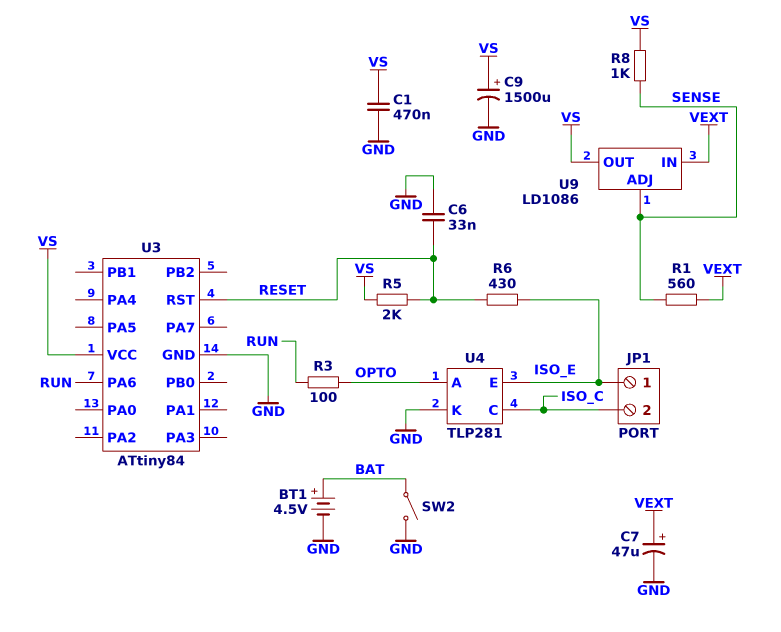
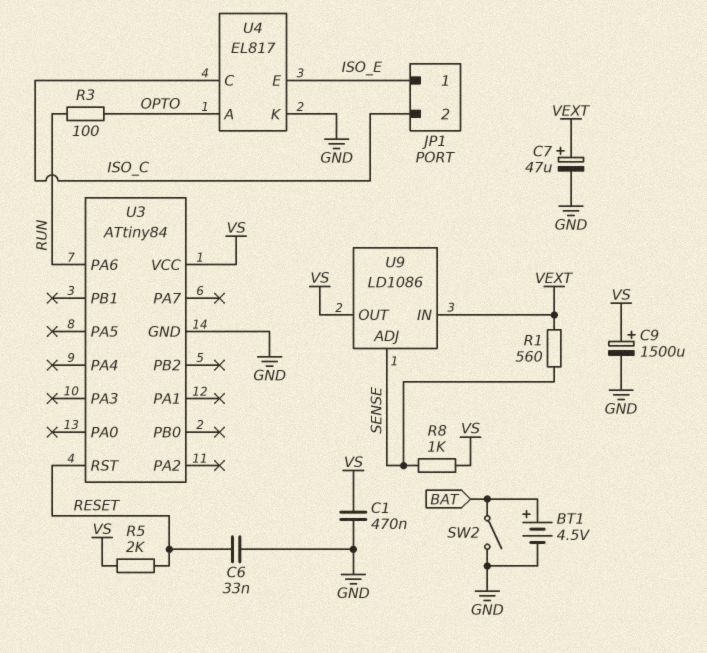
R6: 430 (ISO_E, RESET) -> none
U4: TLP281 -> EL817

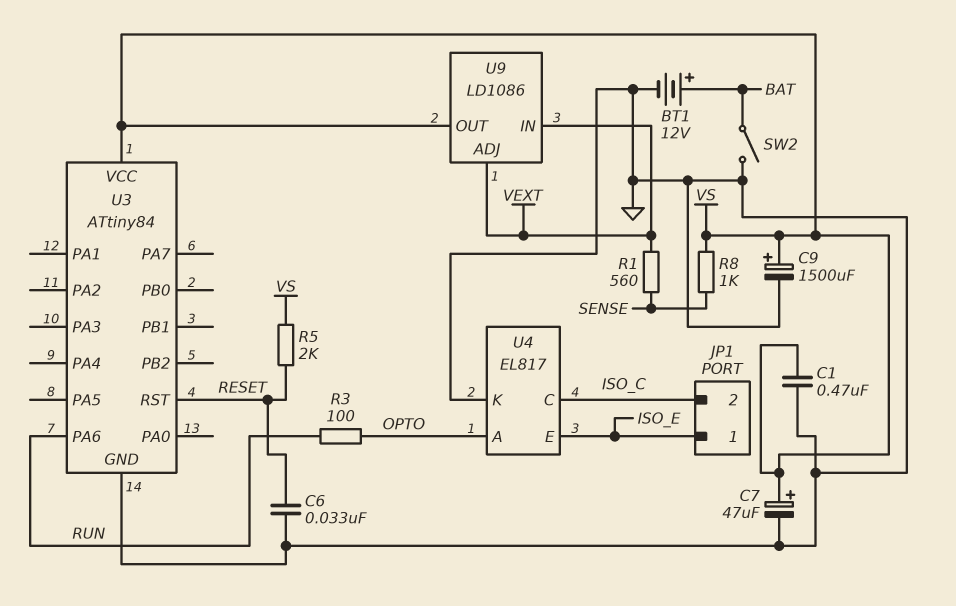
BT1: 4.5V (plus BAT, minus GND) -> 12V (plus BAT, minus GND)
C7: 47uF (plus VEXT, minus GND) -> 47uF (plus VS, minus GND)
U9 pin ADJ: SENSE -> VEXT

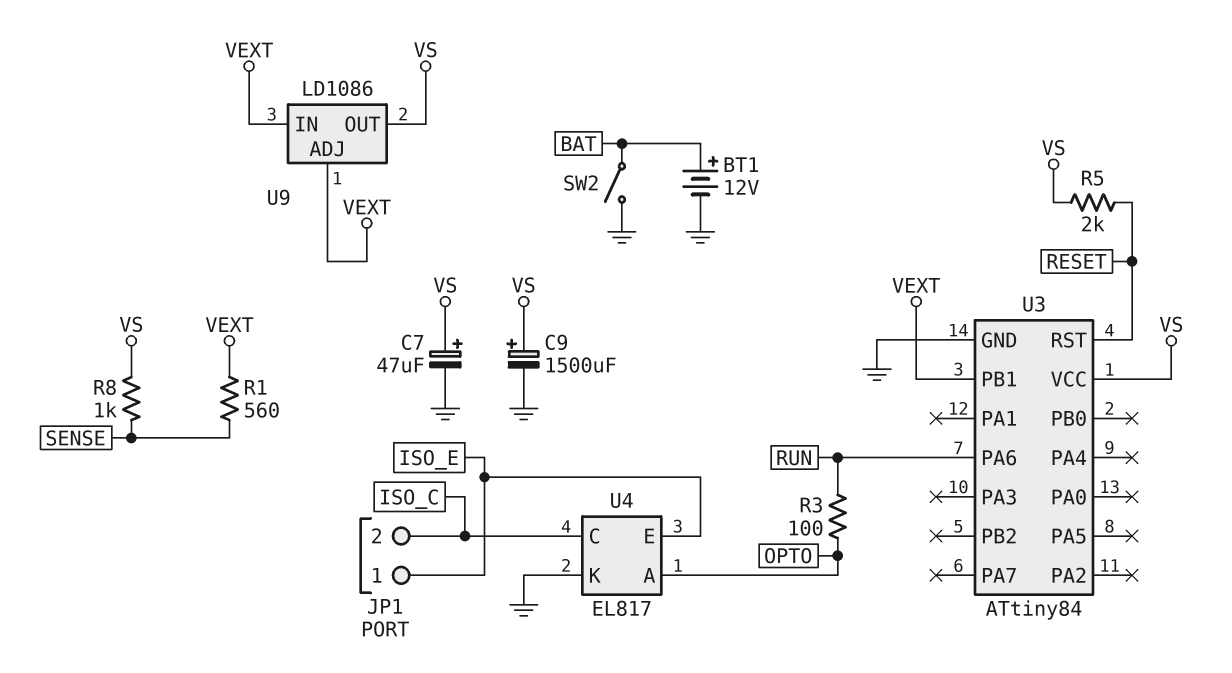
C1: 470nF (GND, VS) -> none
C6: 33nF (GND, RESET) -> none
U3 pin PB1: none -> VEXT

